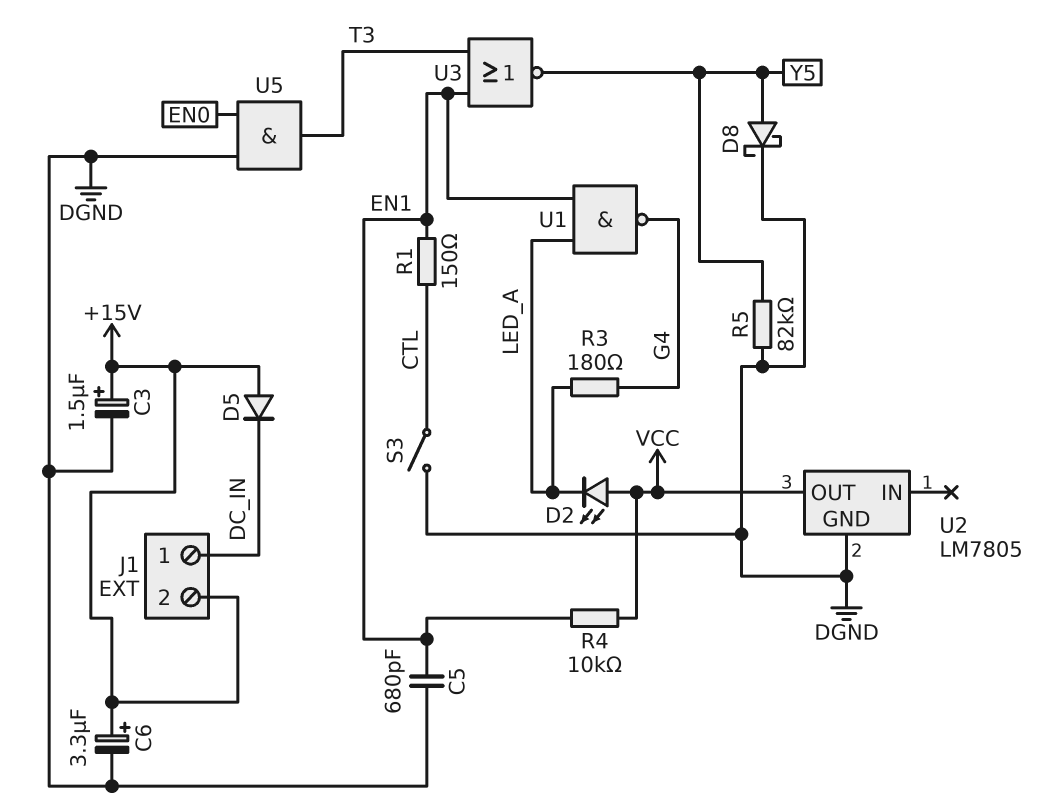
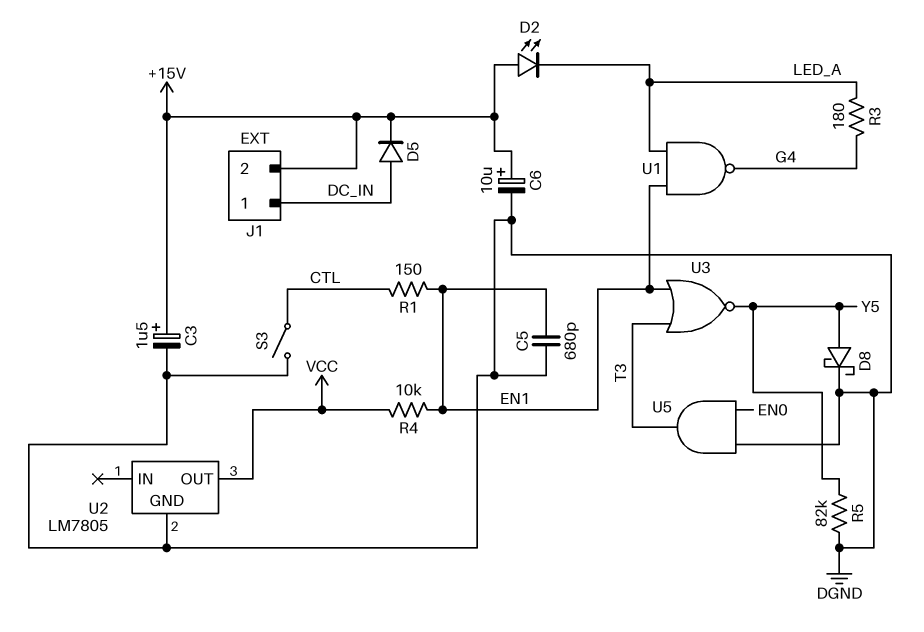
C6: 3.3uF (plus +15V, minus DGND) -> 10uF (plus +15V, minus DGND)
D2: LED (A VCC, K LED_A) -> LED (A +15V, K LED_A)
D5: diode (A +15V, K DC_IN) -> diode (A DC_IN, K +15V)

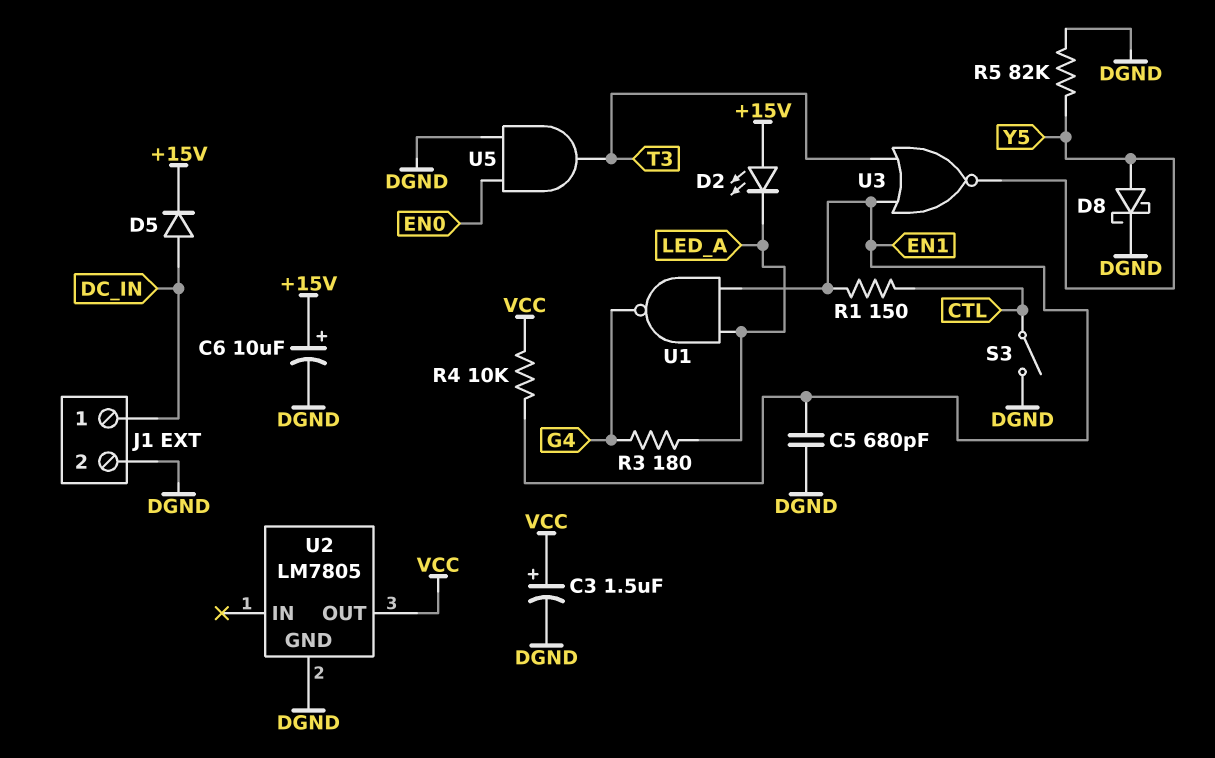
C3: 1.5uF (plus +15V, minus DGND) -> 1.5uF (plus VCC, minus DGND)
J1 pin 2: +15V -> DGND

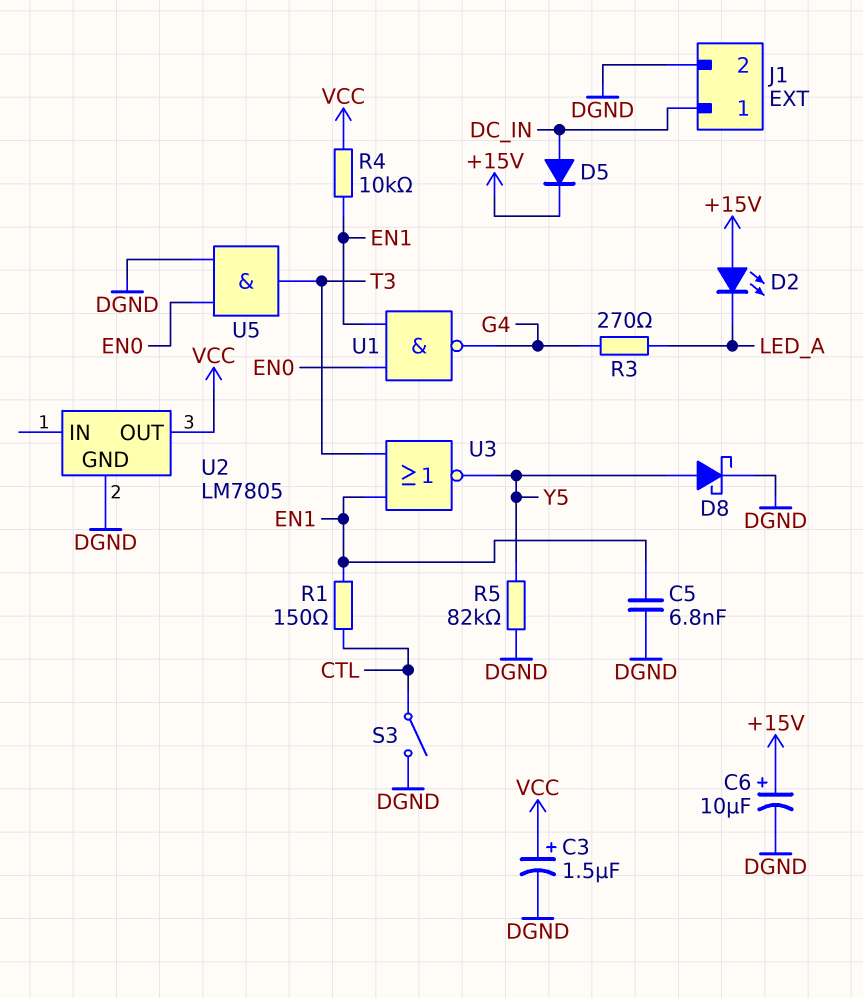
C5: 680pF (DGND, EN1) -> 6.8nF (DGND, EN1)
R3: 180 (G4, LED_A) -> 270 (G4, LED_A)
U1: NAND (in EN1, in LED_A, out G4) -> NAND (in EN0, in EN1, out G4)

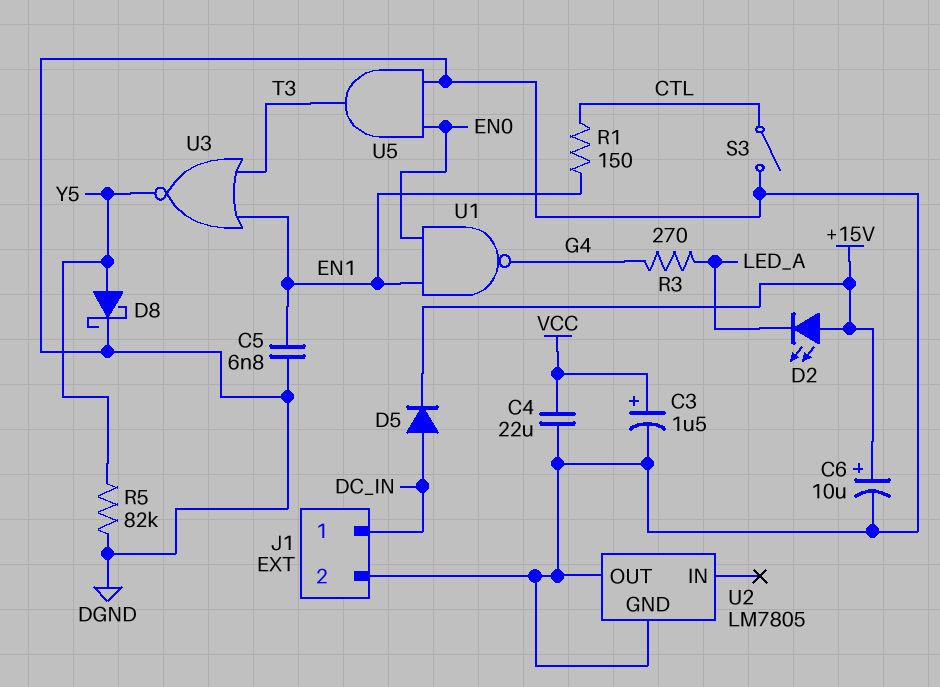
C4: none -> 22uF (DGND, VCC)
R4: 10k (EN1, VCC) -> none
U2 pin OUT: VCC -> DGND

